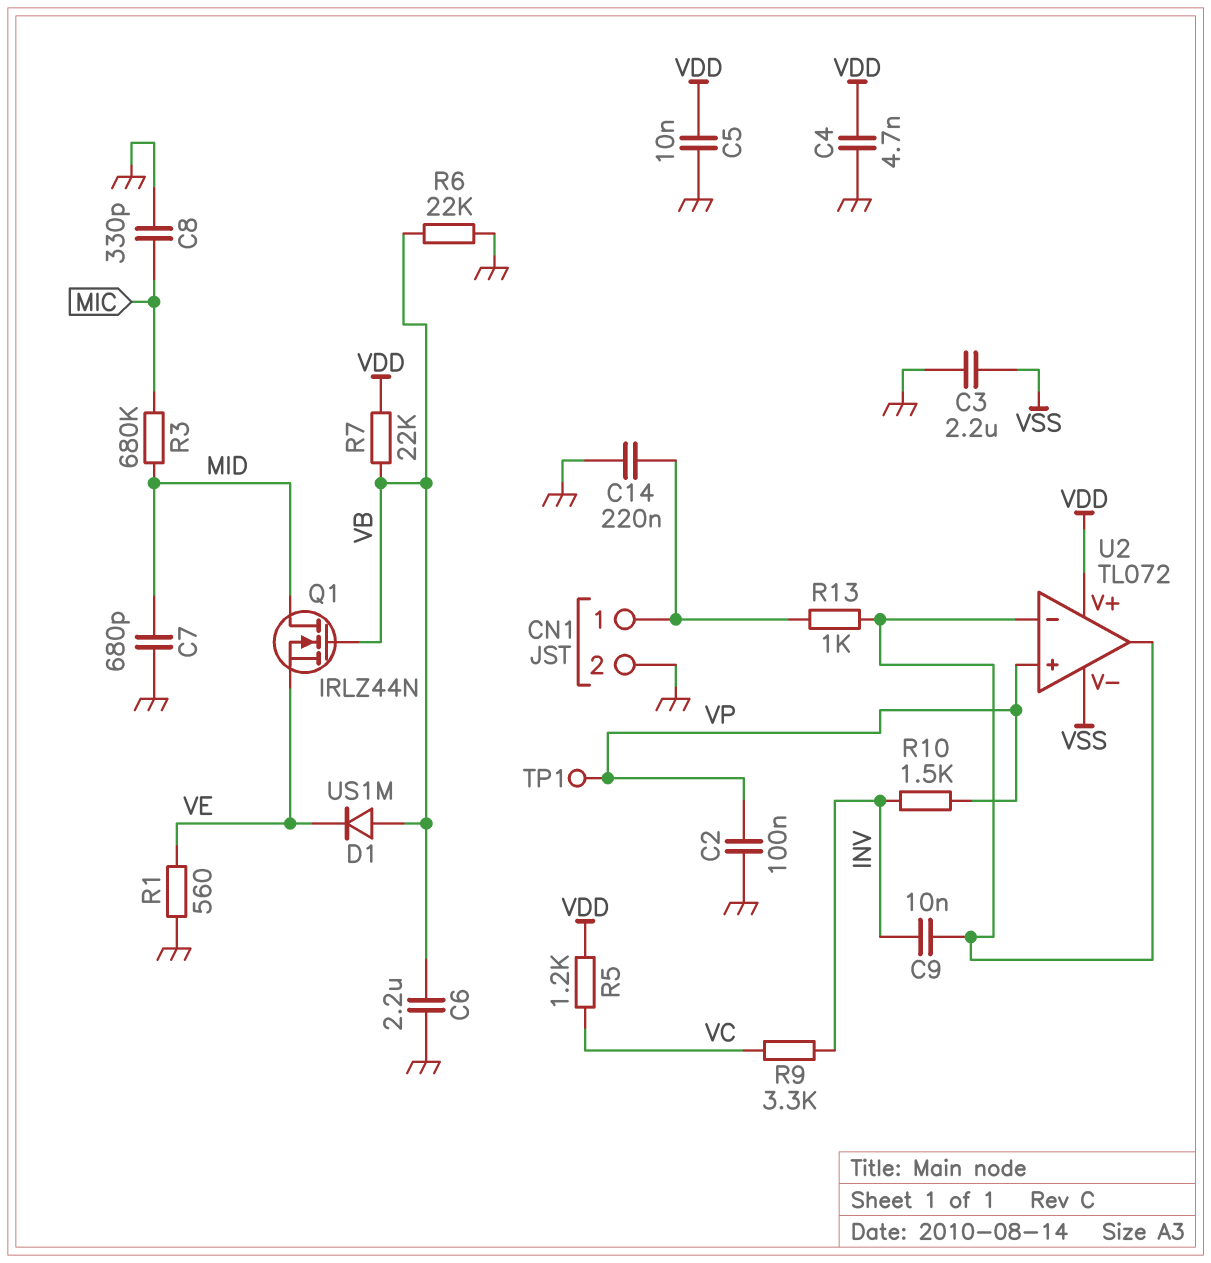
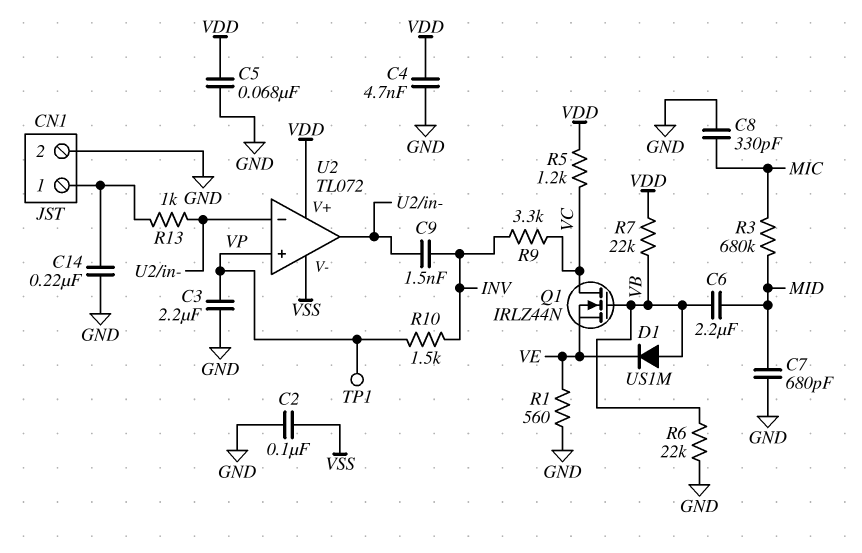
C2: 100nF (GND, VP) -> 100nF (GND, VSS)
C3: 2.2uF (GND, VSS) -> 2.2uF (GND, VP)
C5: 10nF (GND, VDD) -> 68nF (GND, VDD)
C6: 2.2uF (GND, VB) -> 2.2uF (MID, VB)
C9: 10nF (INV, U2/in-) -> 1.5nF (INV, U2/in-)
Q1: NMOS IRLZ44N (G VB, D MID, S VE) -> NMOS IRLZ44N (G VB, D VC, S VE)

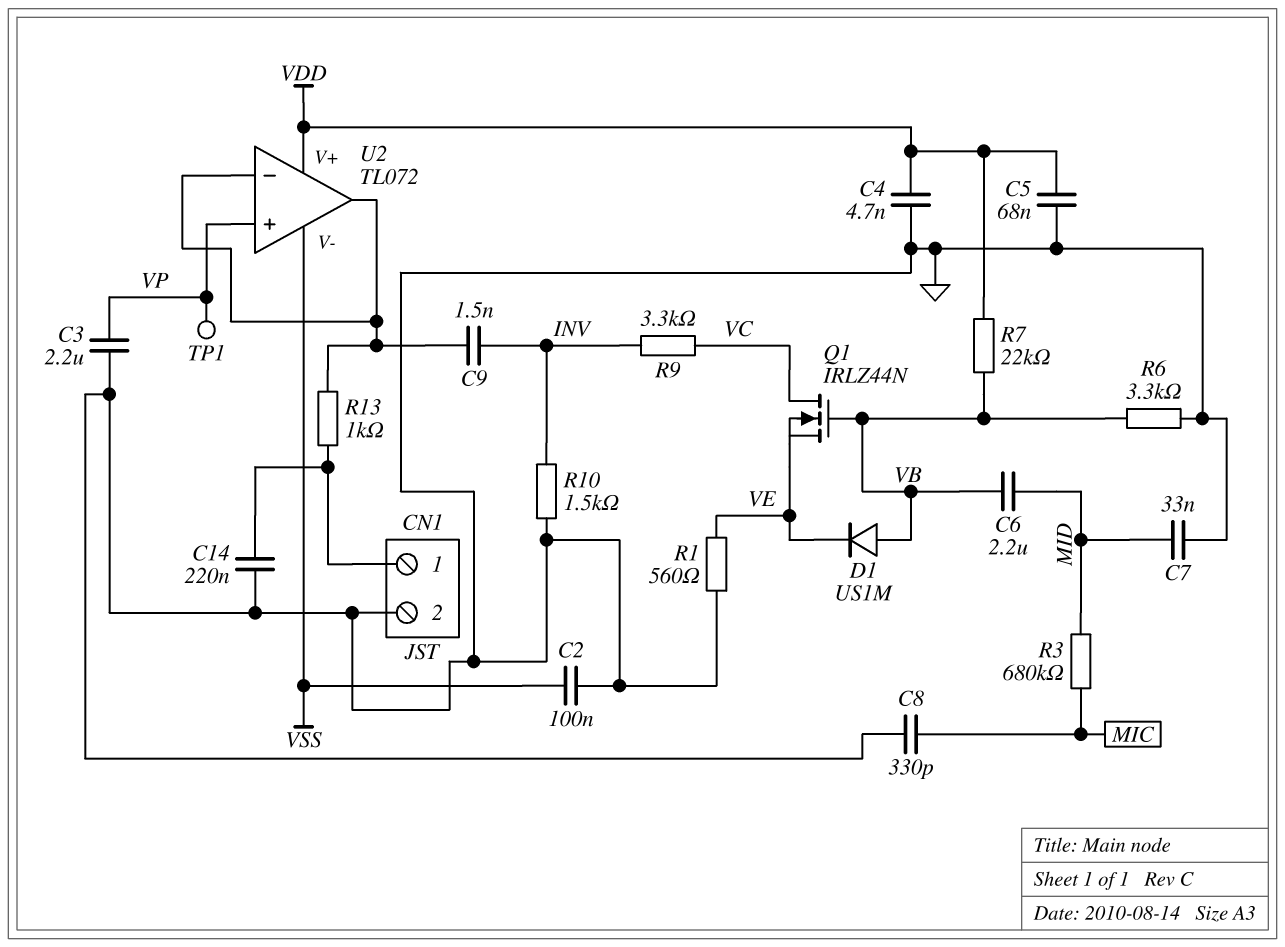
C7: 680pF (GND, MID) -> 33nF (GND, MID)
R5: 1.2k (VC, VDD) -> none
R6: 22k (GND, VB) -> 3.3k (GND, VB)
R10: 1.5k (INV, VP) -> 1.5k (GND, INV)

